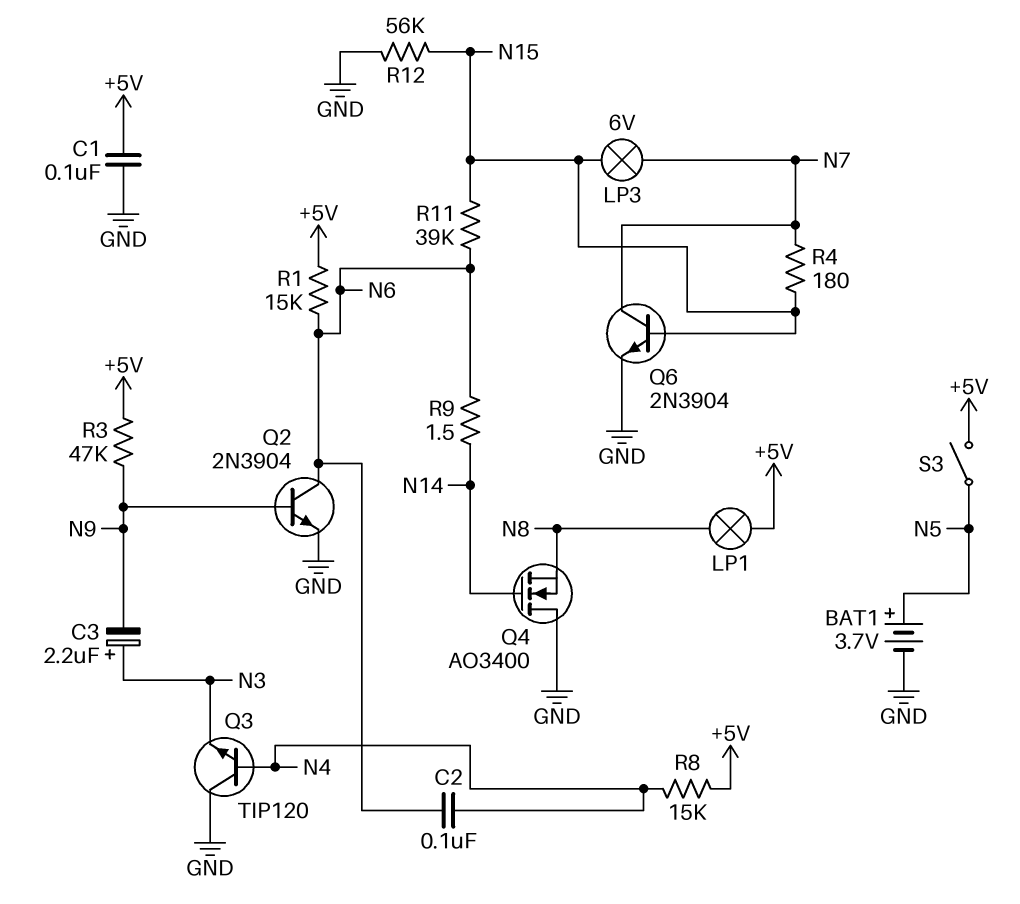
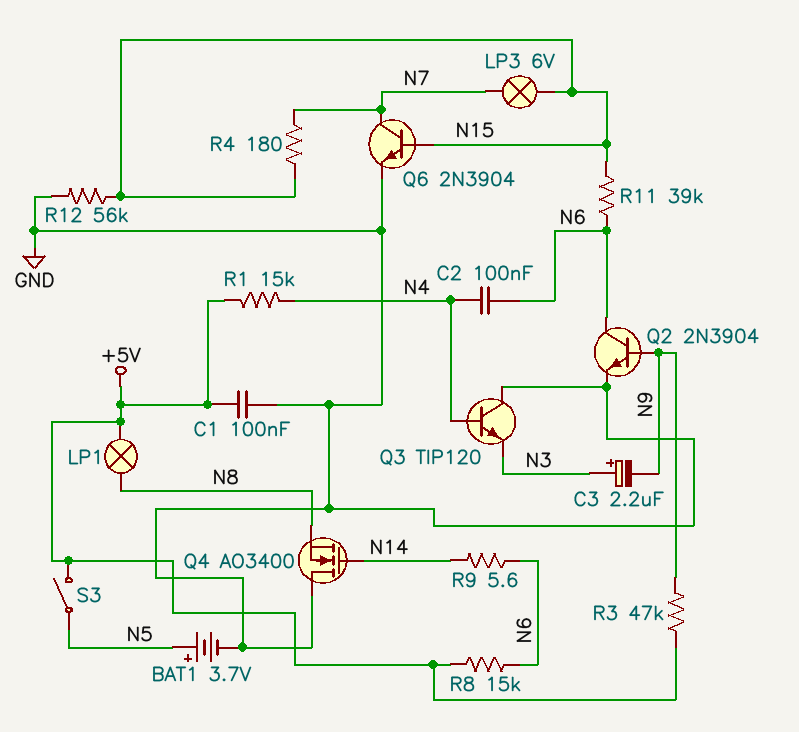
R1: 15k (+5V, N6) -> 15k (+5V, N4)
R8: 15k (+5V, N4) -> 15k (+5V, N6)
R9: 1.5 (N6, N14) -> 5.6 (N6, N14)

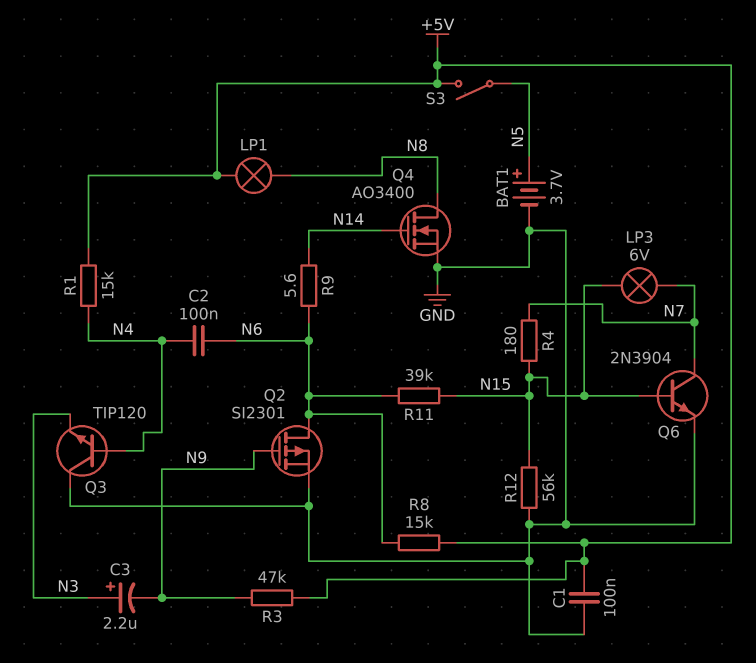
Q2: NPN 2N3904 (B N9, C N6, E GND) -> PMOS SI2301 (G N9, D N6, S GND)
Q4: NMOS AO3400 (G N14, D GND, S N8) -> NMOS AO3400 (G N14, D N8, S GND)

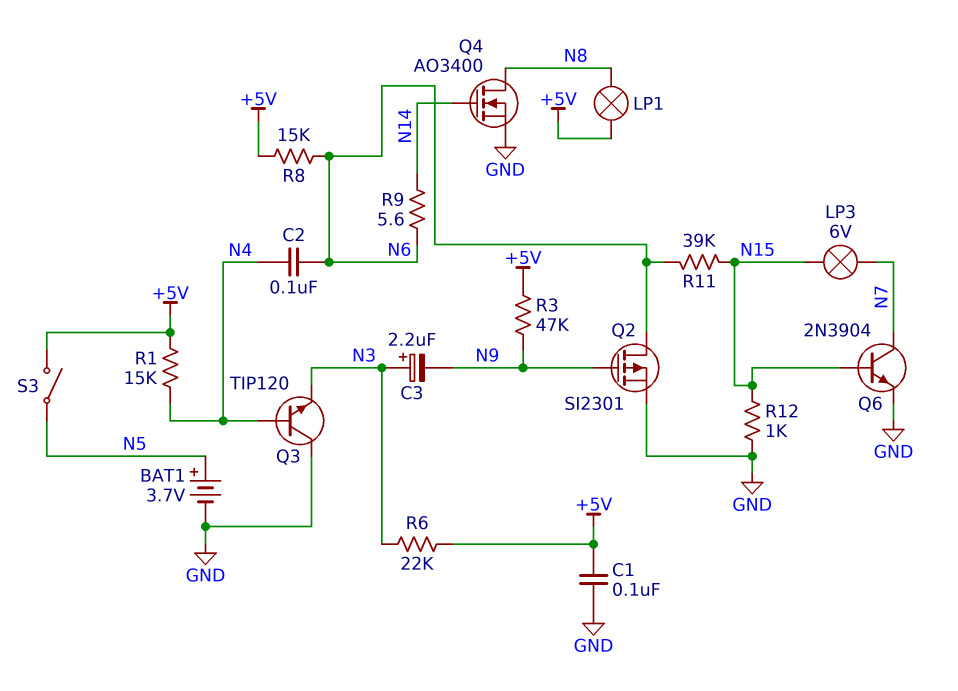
R4: 180 (N7, N15) -> none
R6: none -> 22k (+5V, N3)
R12: 56k (GND, N15) -> 1k (GND, N15)

